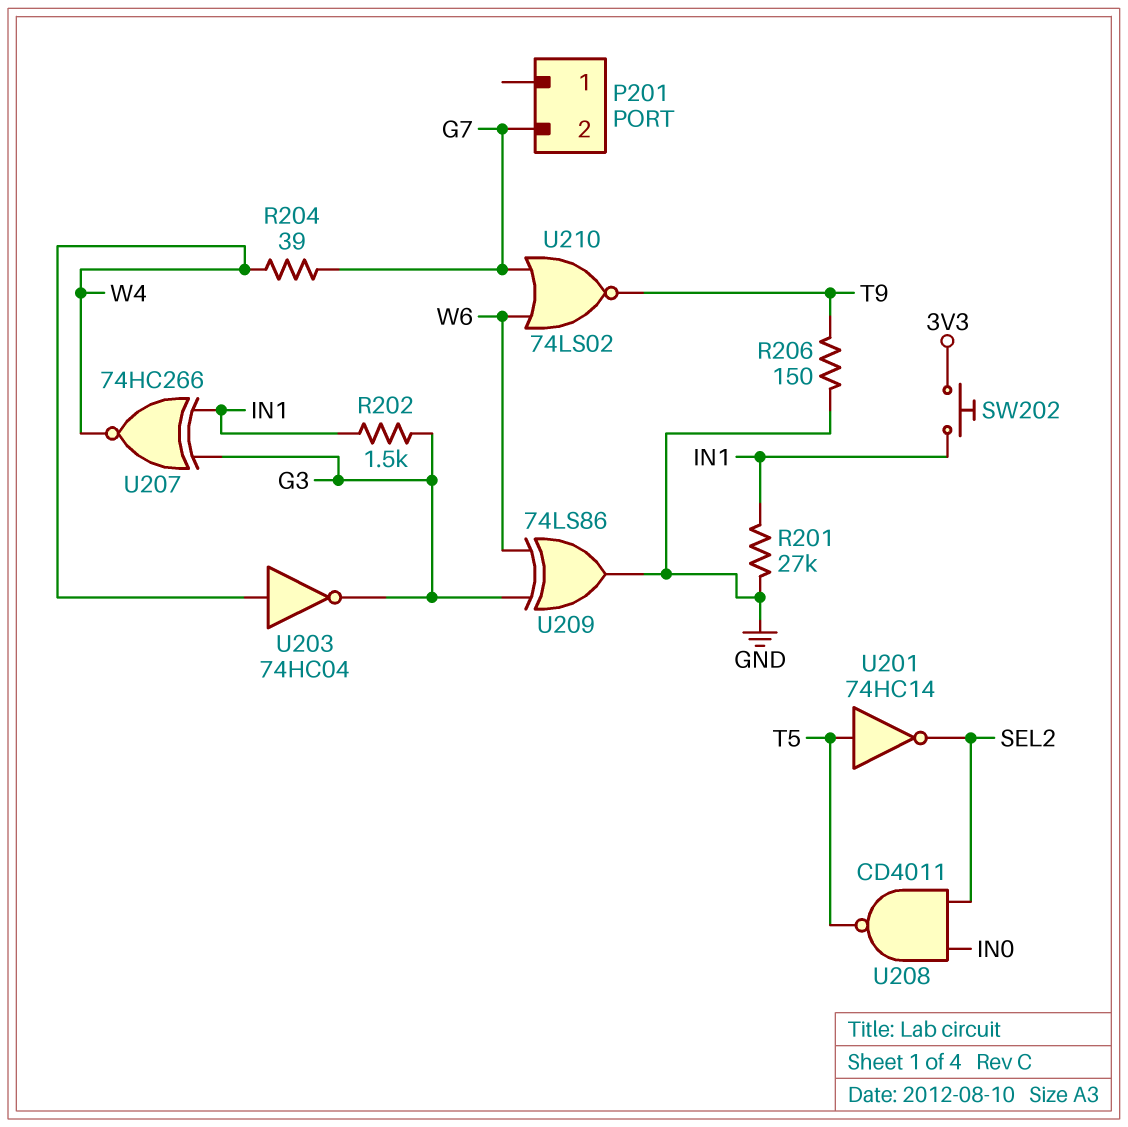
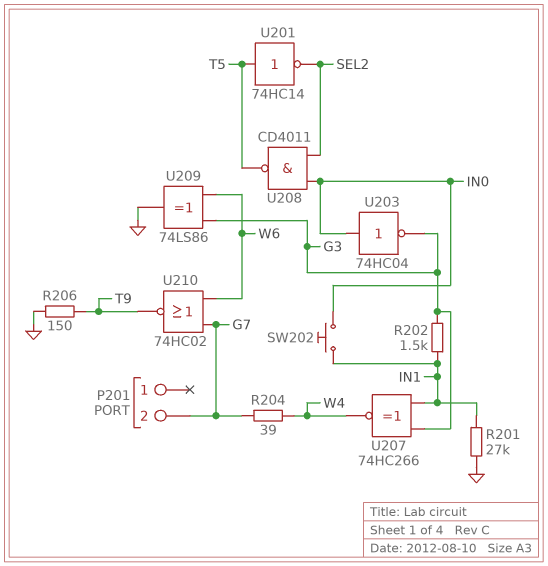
SW202: button (3V3, IN1) -> button (IN0, IN1)
U203: NOT 74HC04 (in W4, out G3) -> NOT 74HC04 (in IN0, out G3)
U210: NOR 74LS02 (in G7, in W6, out T9) -> NOR 74HC02 (in G7, in W6, out T9)

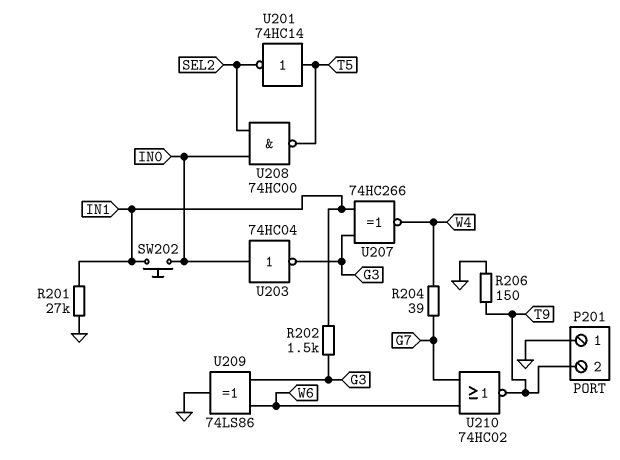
P201 pin 1: none -> GND
P201 pin 2: G7 -> T9
U208: NAND CD4011 (in IN0, in SEL2, out T5) -> NAND 74HC00 (in IN0, in SEL2, out T5)

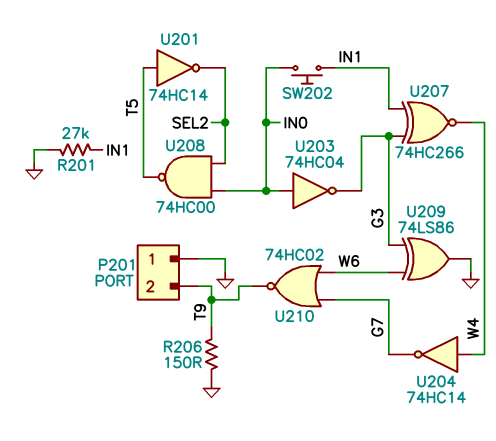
R202: 1.5k (G3, IN1) -> none
R204: 39 (G7, W4) -> none
U204: none -> NOT 74HC14 (in W4, out G7)

